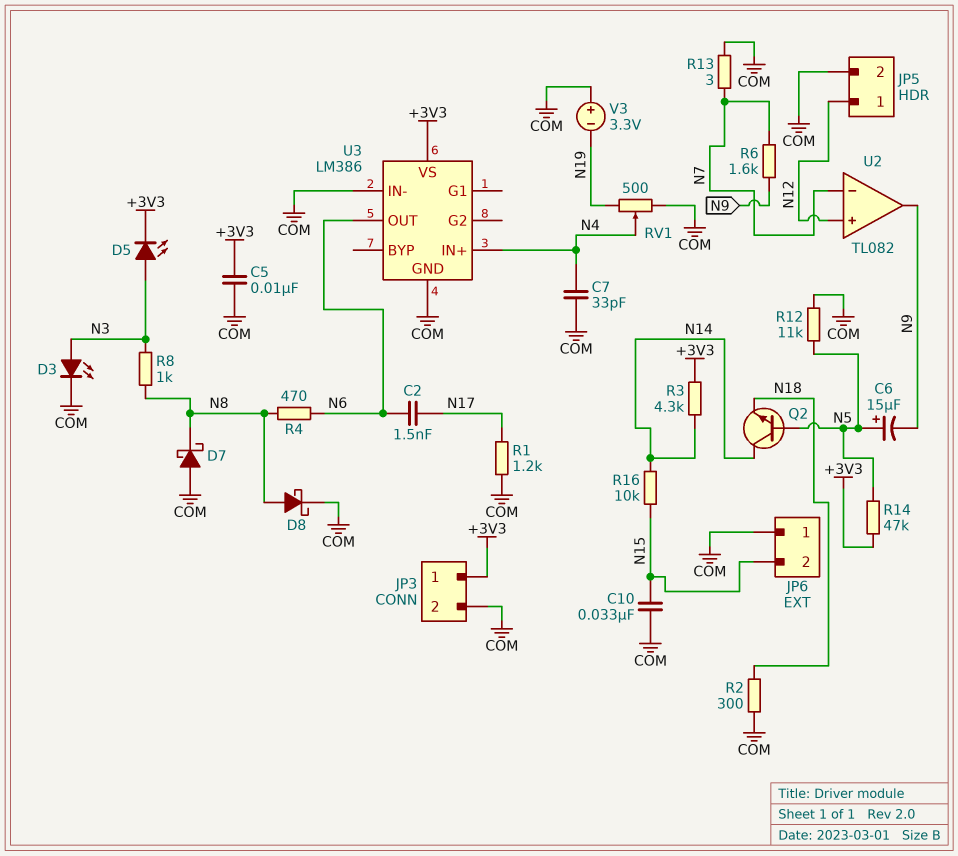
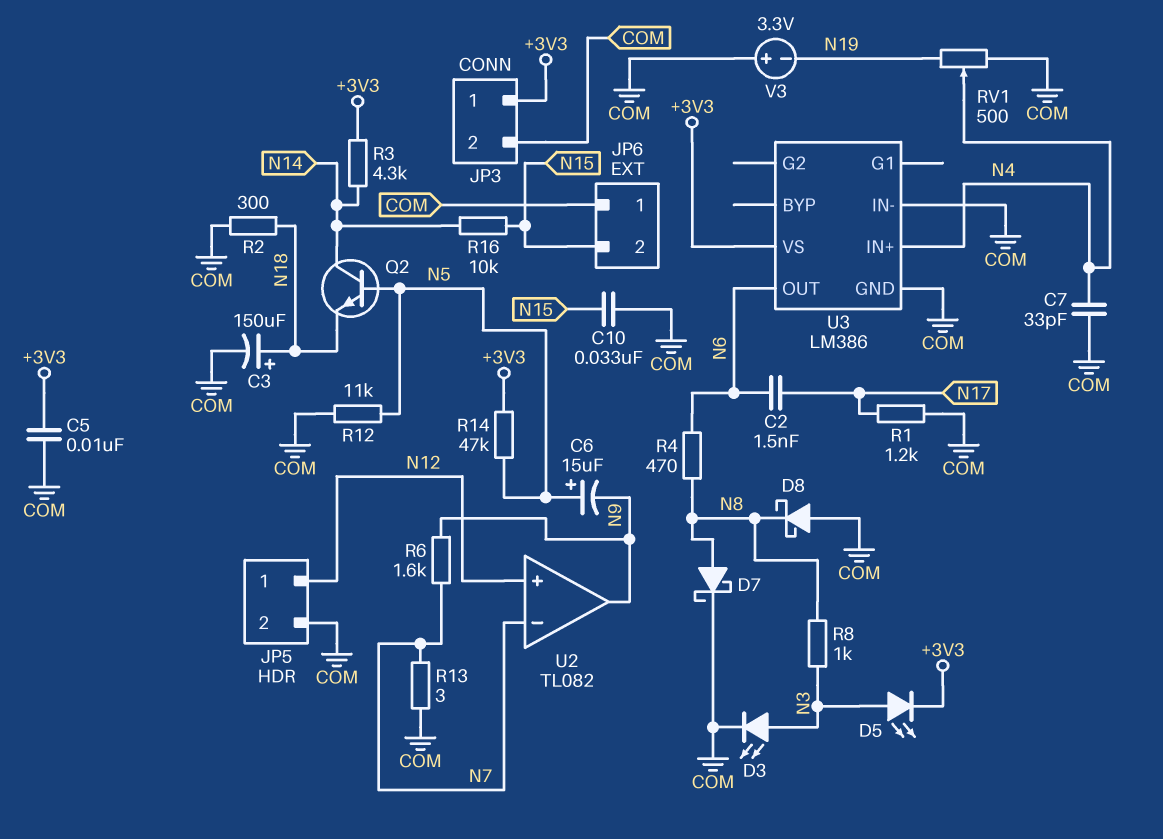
C3: none -> 150uF (plus N18, minus COM)
D7: schottky (A COM, K N8) -> schottky (A N8, K COM)
D8: schottky (A N8, K COM) -> schottky (A COM, K N8)

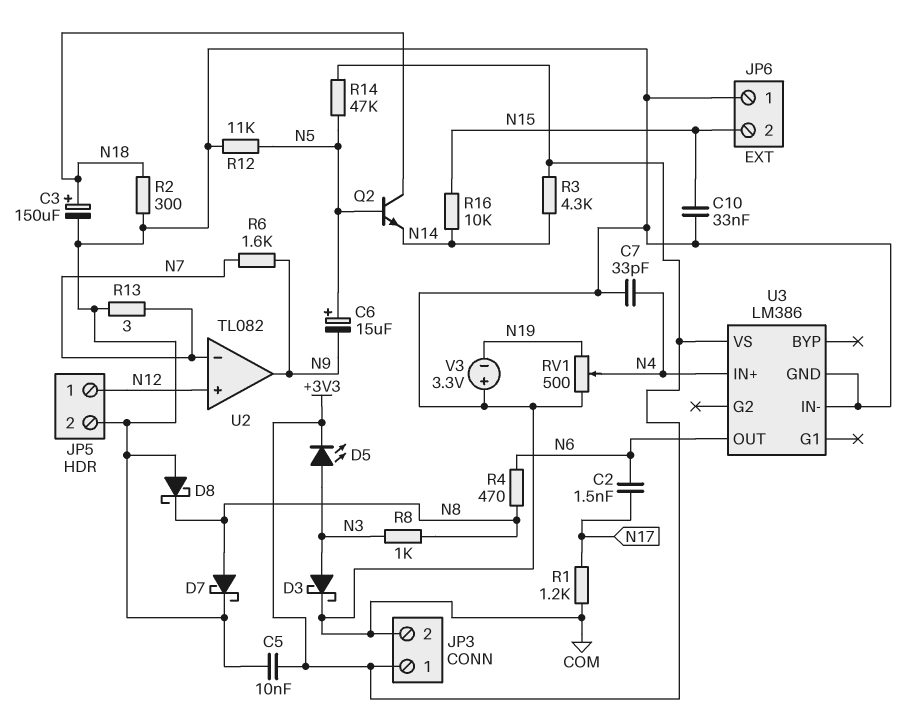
D3: LED (A N3, K COM) -> schottky (A N3, K COM)
Q2: NPN (B N5, C N14, E N18) -> NPN (B N5, C N18, E N14)

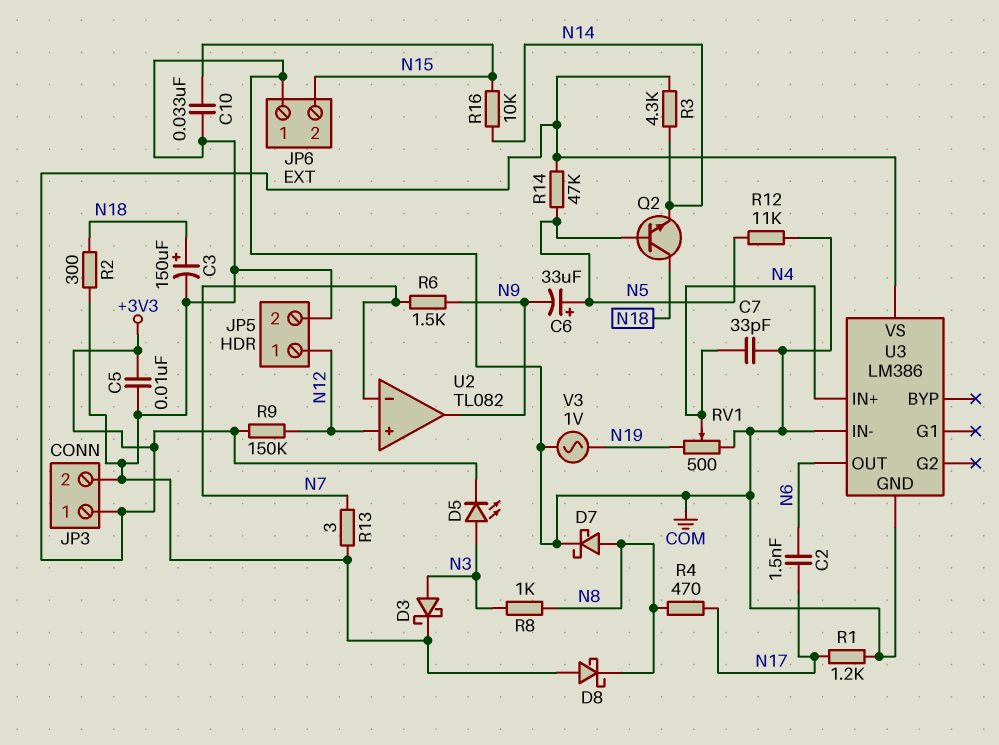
C6: 15uF (plus N5, minus N9) -> 33uF (plus N5, minus N9)
R4: 470 (N6, N8) -> 470 (N8, N17)
R6: 1.6k (N7, N9) -> 1.5k (N7, N9)
R9: none -> 150k (+3V3, N12)
V3: 3.3V (plus COM, minus N19) -> AC 1V (COM, N19)

